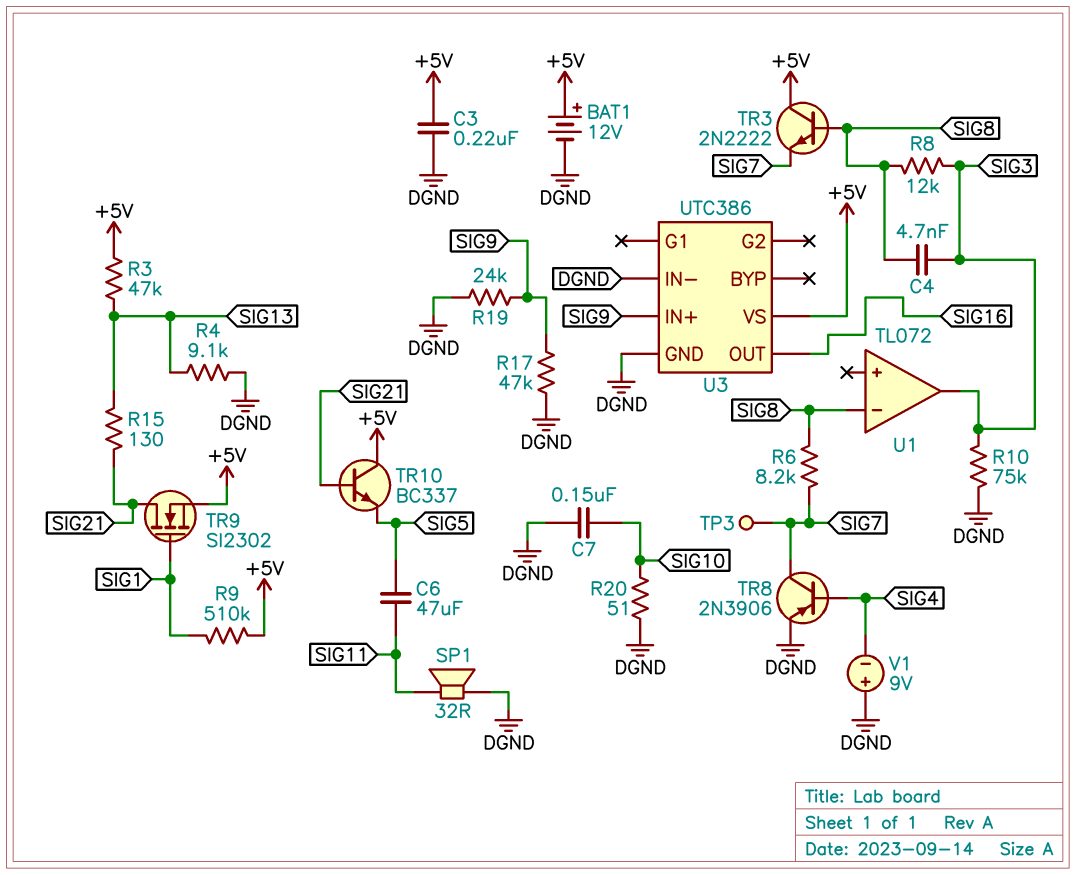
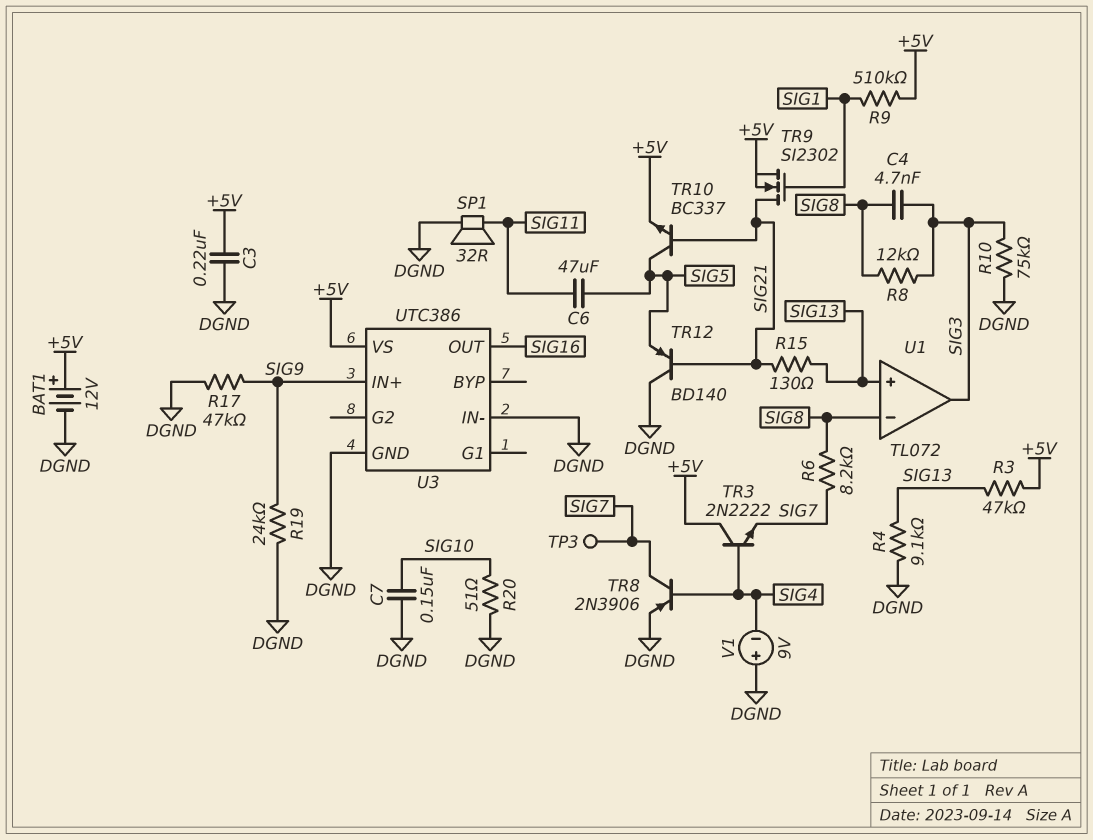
TR3: NPN 2N2222 (B SIG8, C +5V, E SIG7) -> NPN 2N2222 (B SIG4, C +5V, E SIG7)
TR10: NPN BC337 (B SIG21, C +5V, E SIG5) -> NPN BC337 (B SIG21, C SIG5, E +5V)
TR12: none -> PNP BD140 (B SIG21, C DGND, E SIG5)
U1 pin in+: none -> SIG13

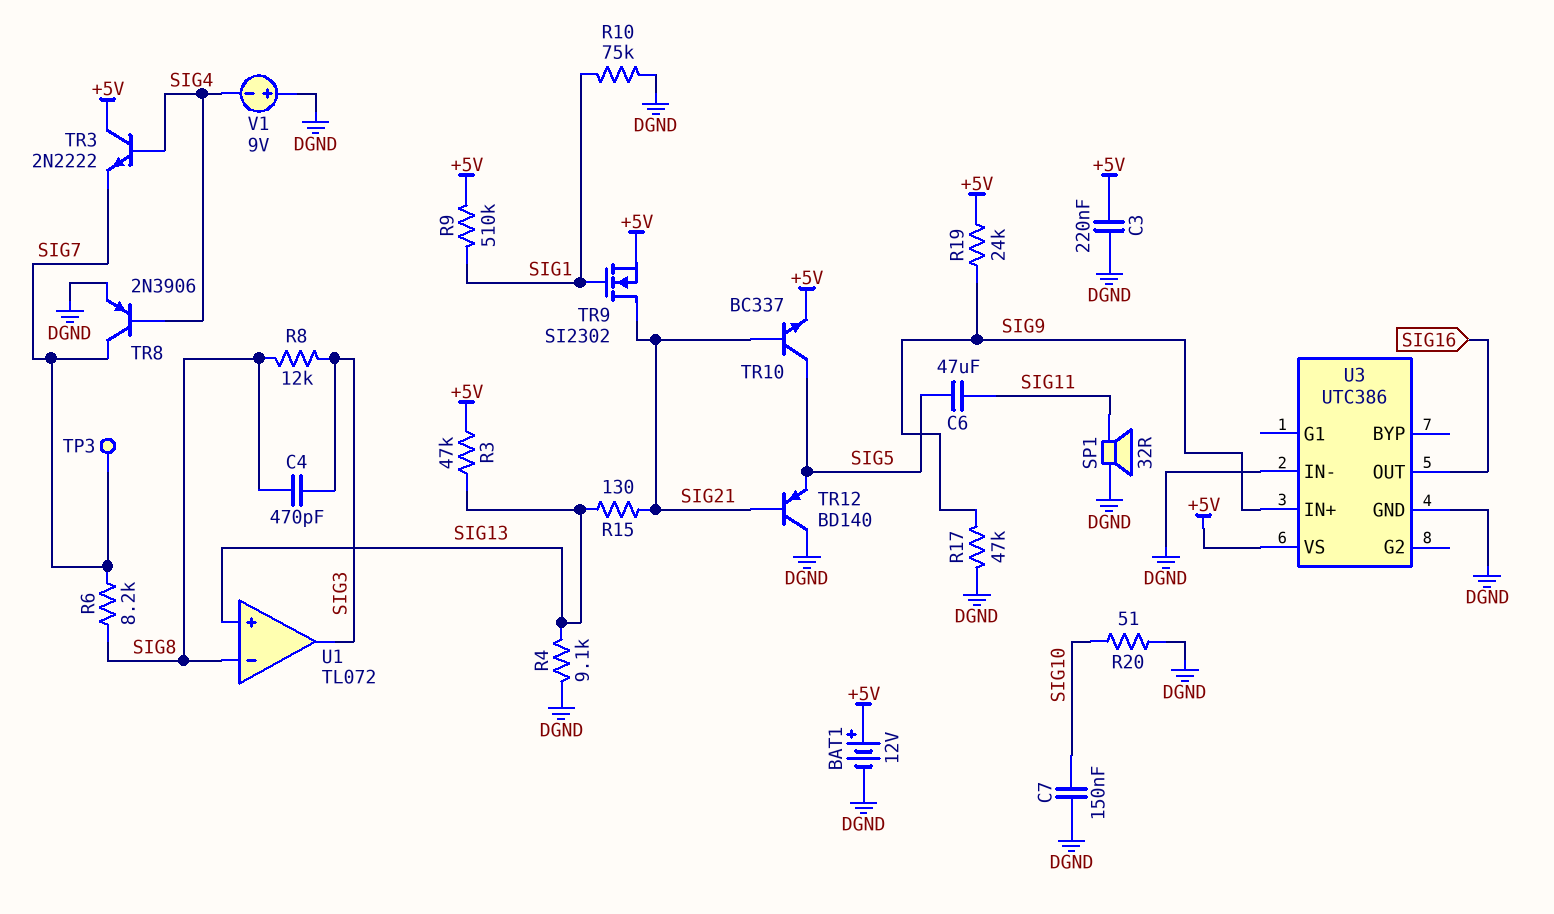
C4: 4.7nF (SIG3, SIG8) -> 470pF (SIG3, SIG8)
R10: 75k (DGND, SIG3) -> 75k (DGND, SIG1)
R19: 24k (DGND, SIG9) -> 24k (+5V, SIG9)

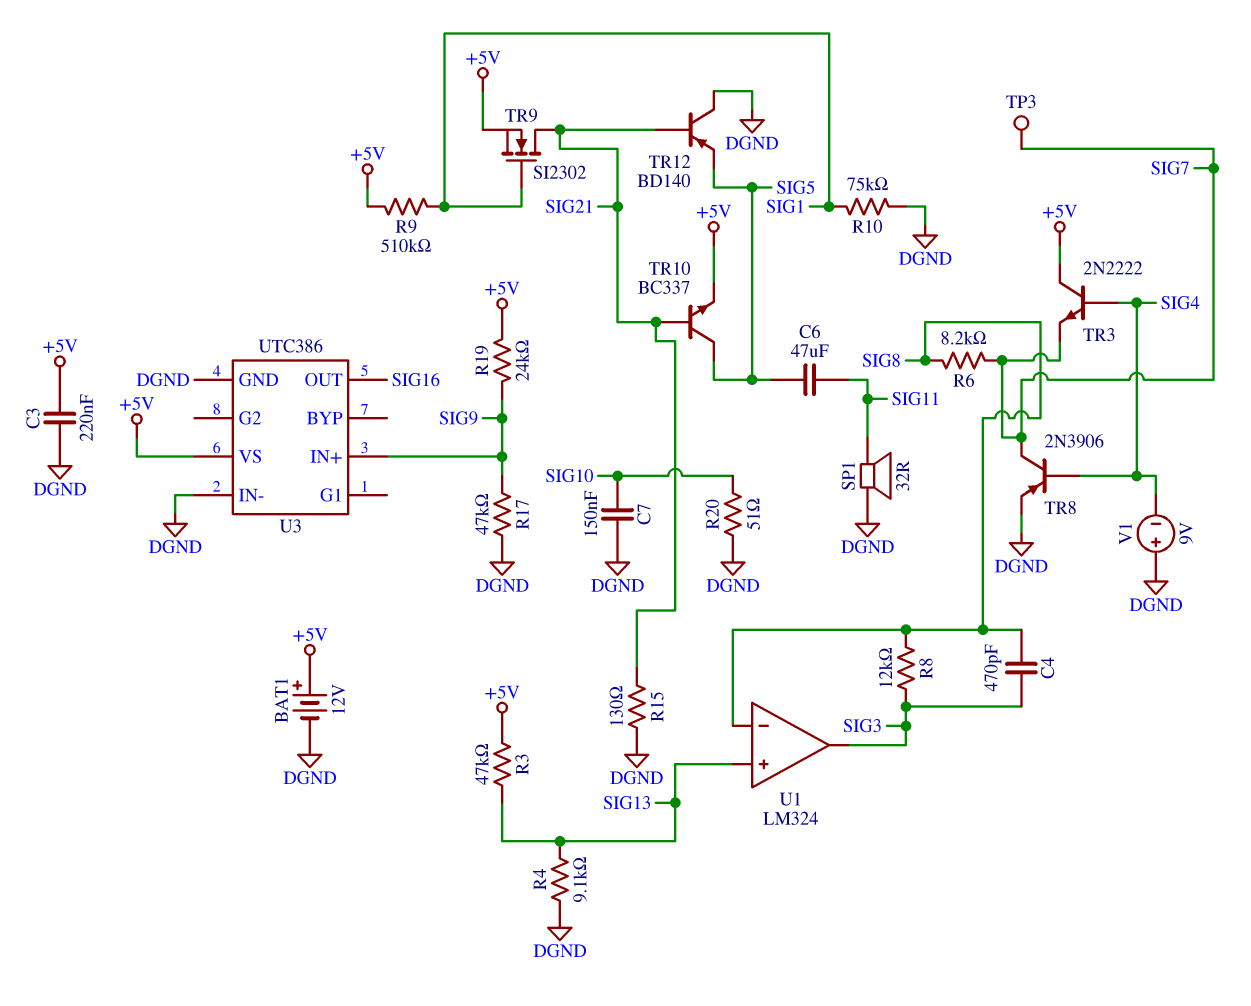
R15: 130 (SIG13, SIG21) -> 130 (DGND, SIG21)
U1: TL072 -> LM324

